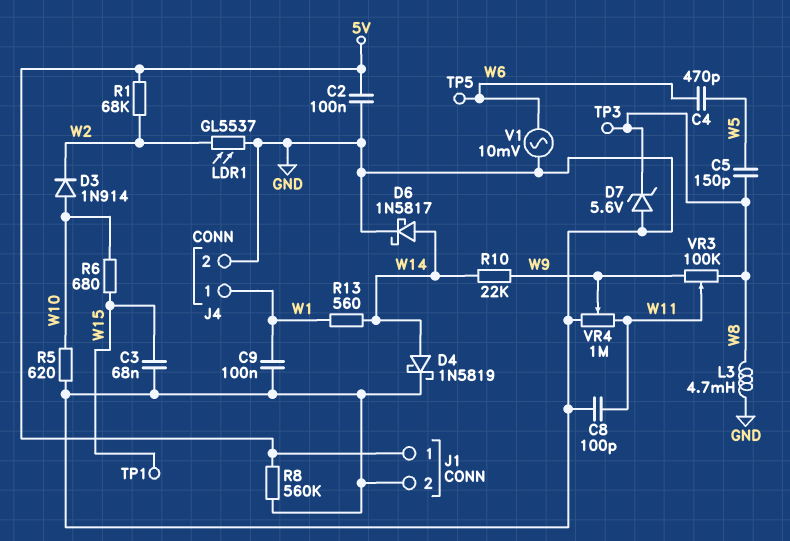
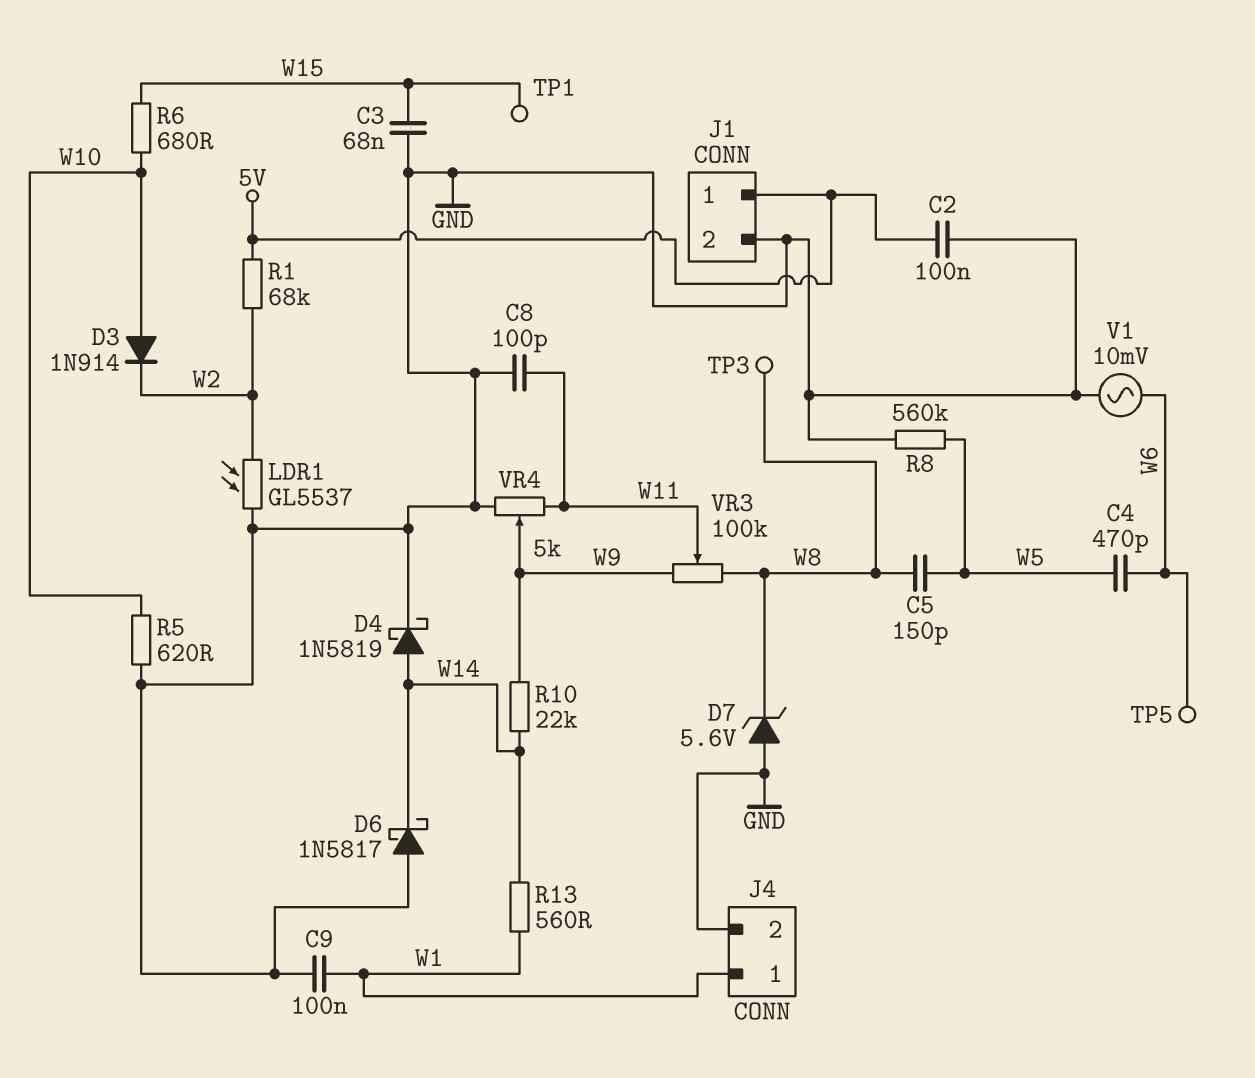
D6: schottky 1N5817 (A W14, K GND) -> schottky 1N5817 (A GND, K W14)
L3: 4.7mH (GND, W8) -> none
R8: 560k (5V, GND) -> 560k (GND, W5)
VR4: 1M (GND, W11, wiper W9) -> 5k (GND, W11, wiper W9)

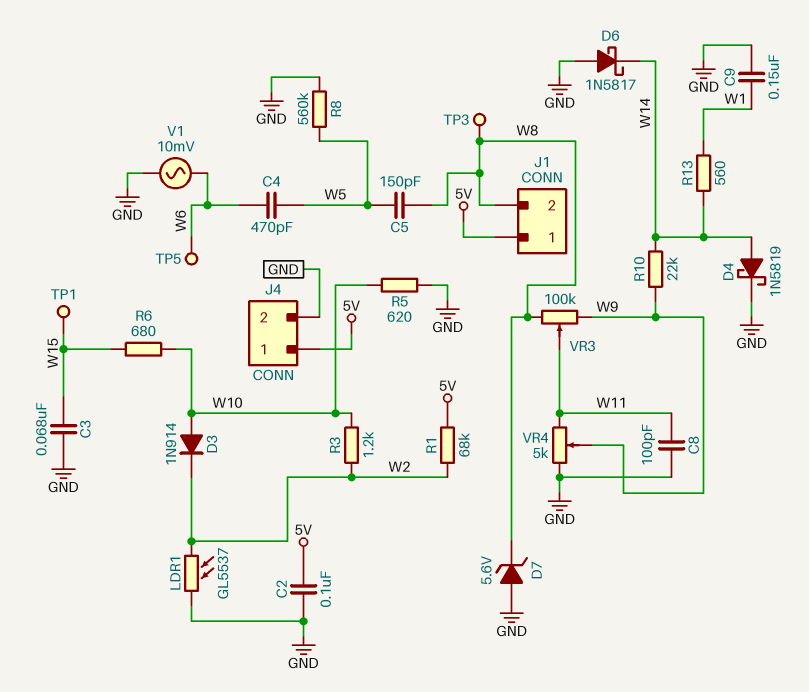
C9: 100nF (GND, W1) -> 150nF (GND, W1)
J1 pin 2: GND -> W8
J4 pin 1: W1 -> 5V
R3: none -> 1.2k (W2, W10)

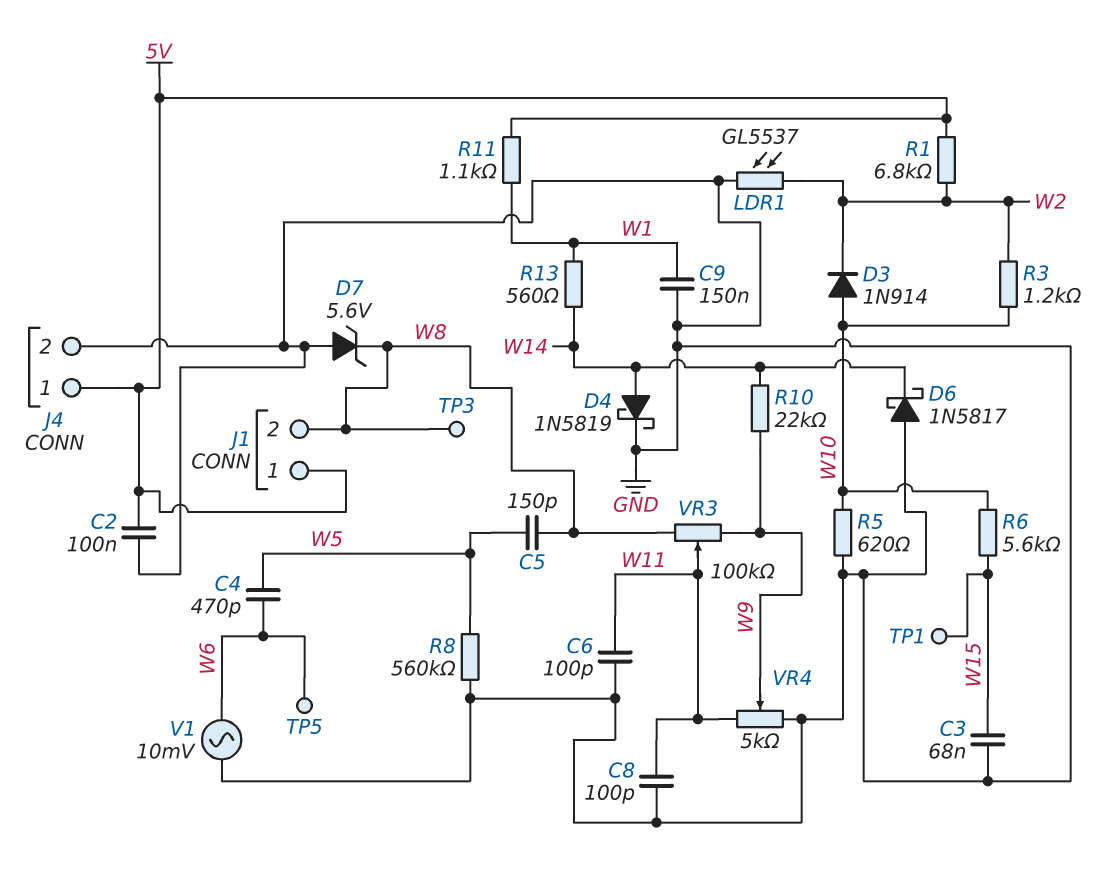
C6: none -> 100pF (GND, W11)
R1: 68k (5V, W2) -> 6.8k (5V, W2)
R6: 680 (W10, W15) -> 5.6k (W10, W15)
R11: none -> 1.1k (5V, W1)

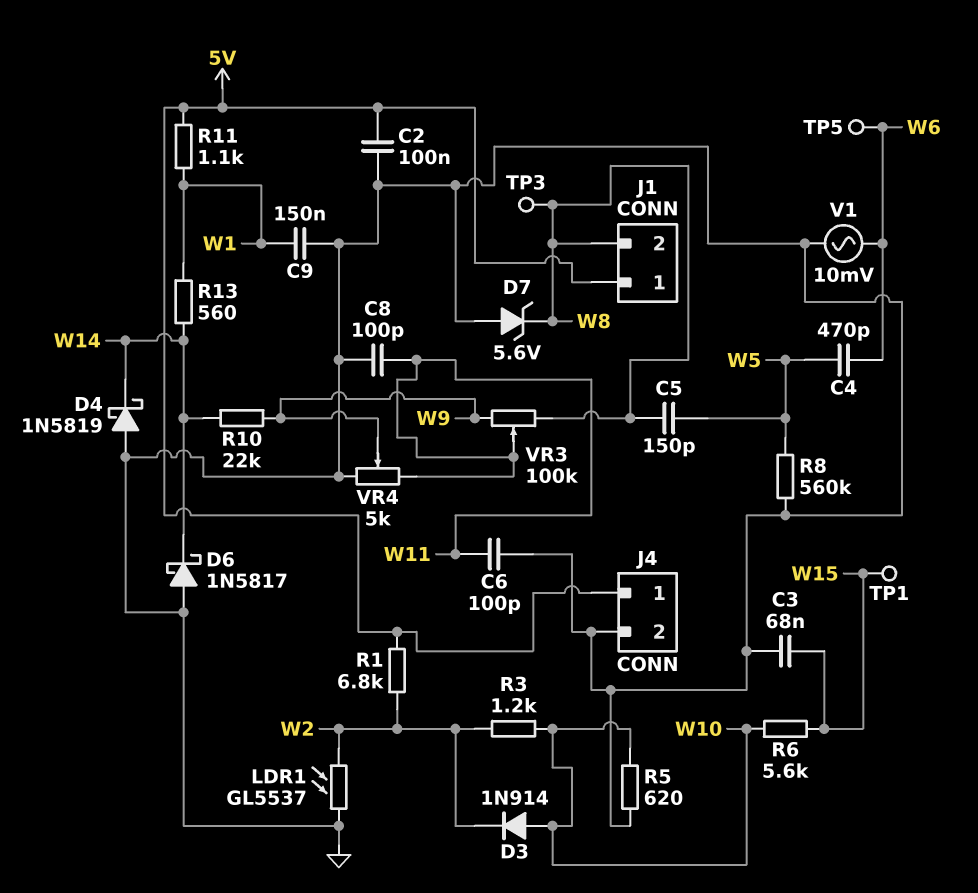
D4: schottky 1N5819 (A W14, K GND) -> schottky 1N5819 (A GND, K W14)

